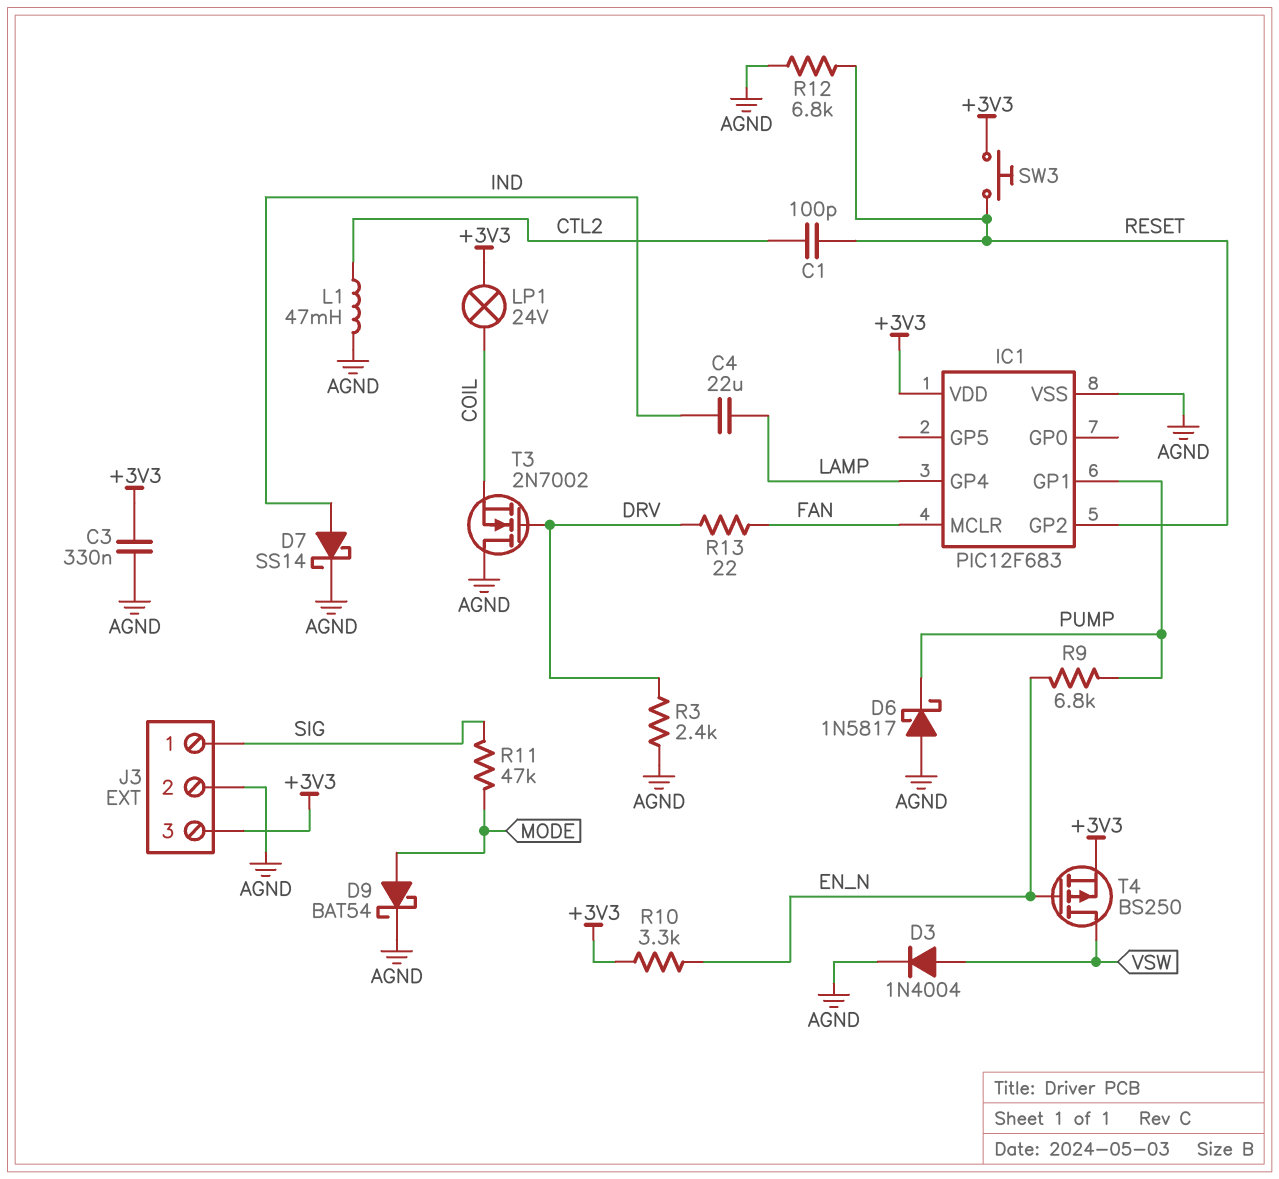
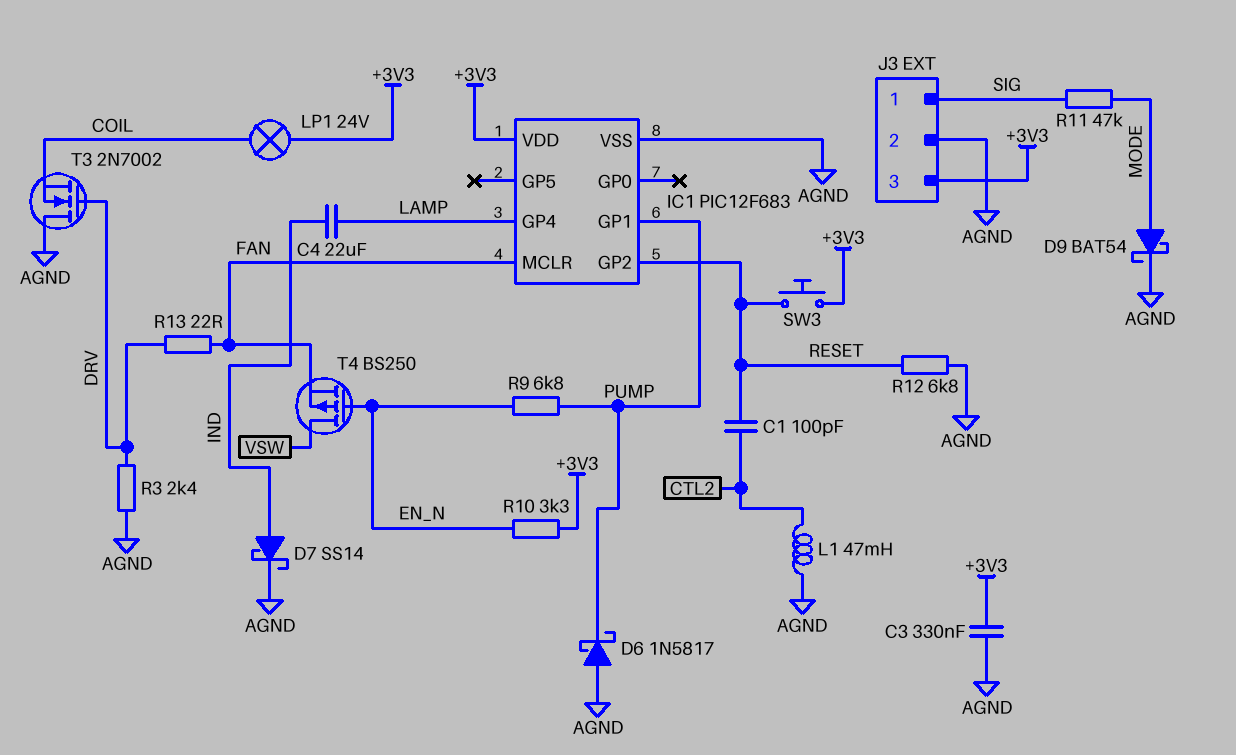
D3: diode 1N4004 (A VSW, K AGND) -> none
T4: PMOS BS250 (G EN_N, D VSW, S +3V3) -> PMOS BS250 (G EN_N, D VSW, S FAN)

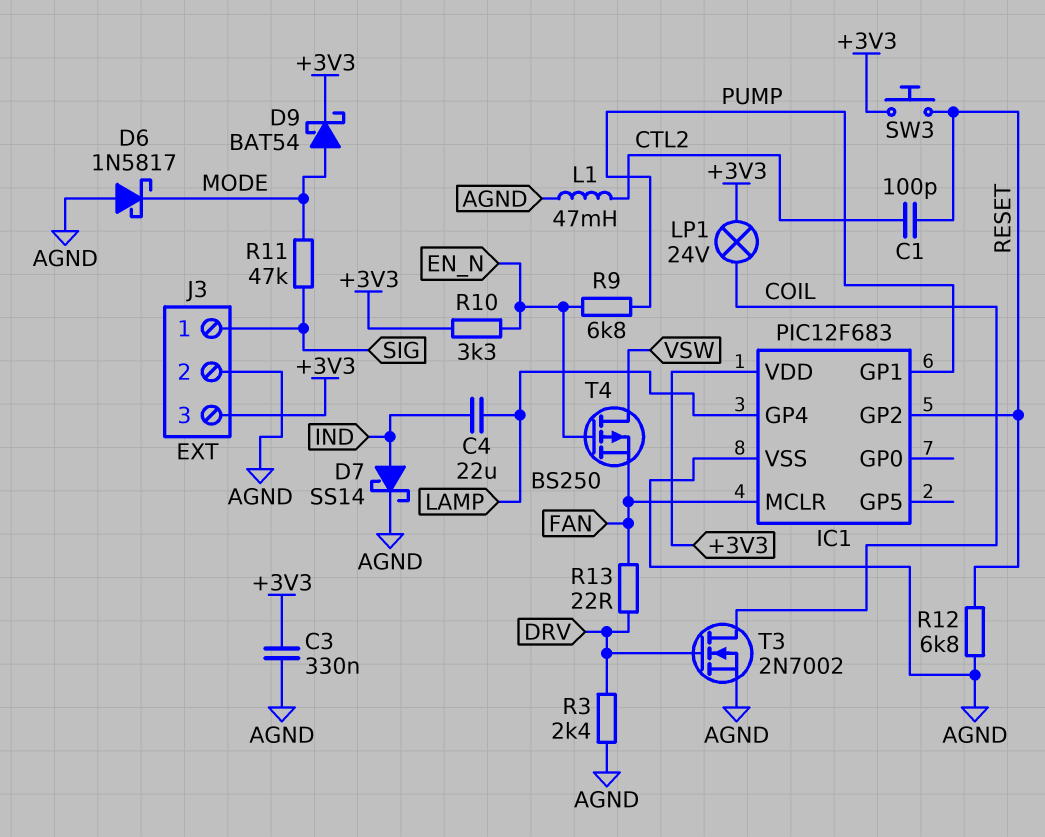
D6: schottky 1N5817 (A AGND, K PUMP) -> schottky 1N5817 (A AGND, K MODE)
D9: schottky BAT54 (A MODE, K AGND) -> schottky BAT54 (A MODE, K +3V3)
T3: NMOS 2N7002 (G DRV, D AGND, S COIL) -> NMOS 2N7002 (G DRV, D COIL, S AGND)

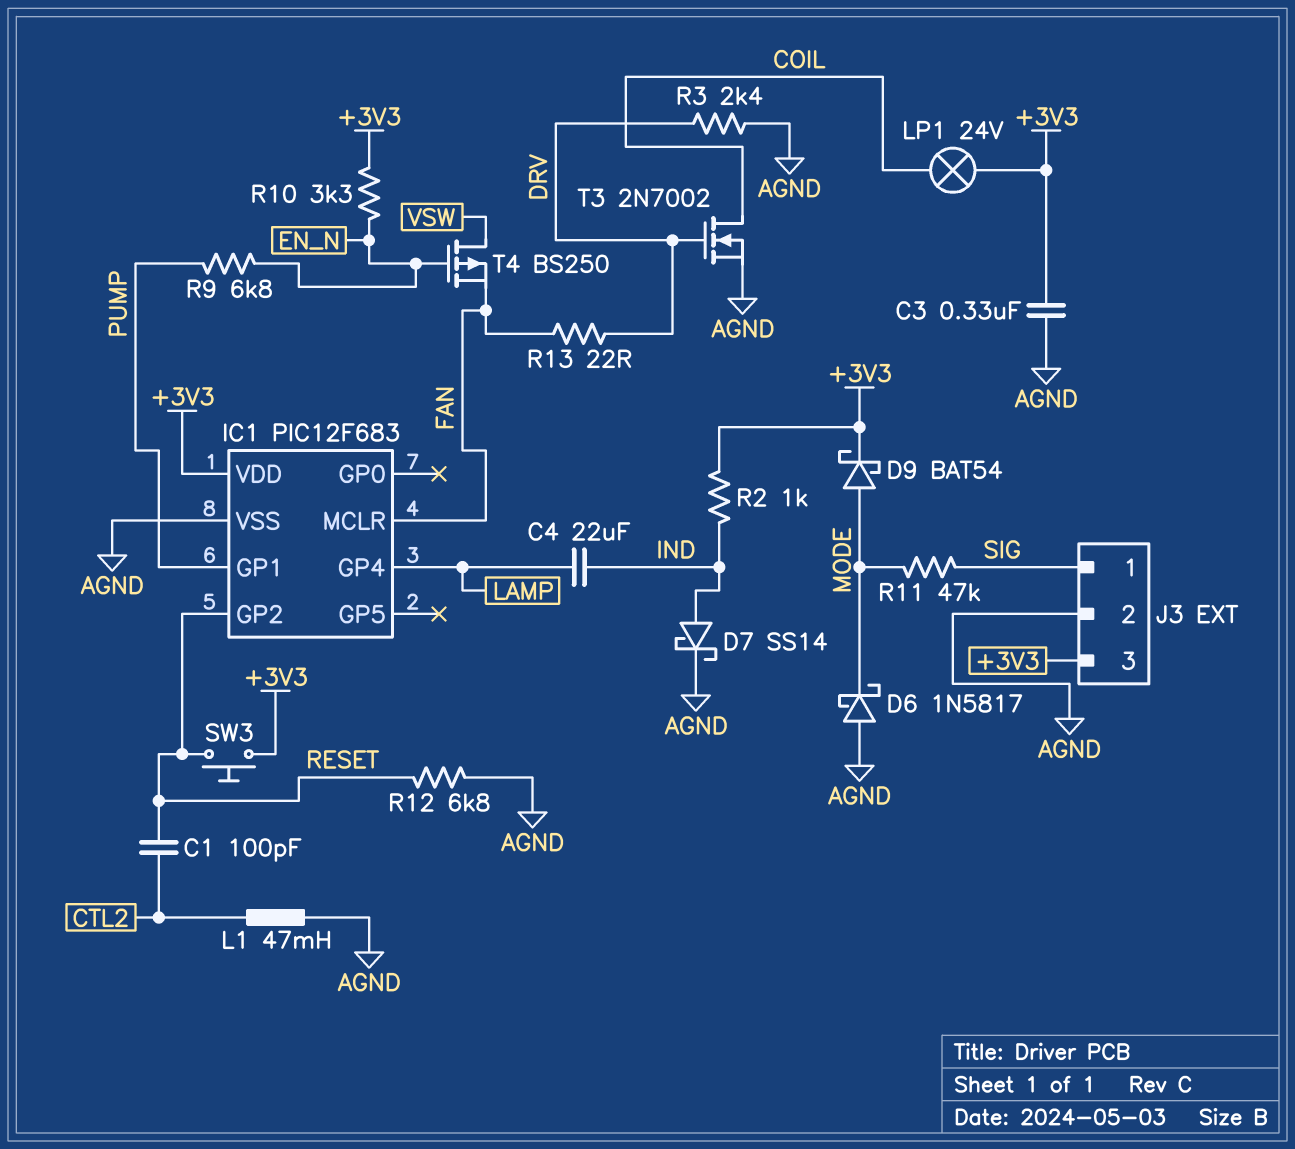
R2: none -> 1k (+3V3, IND)

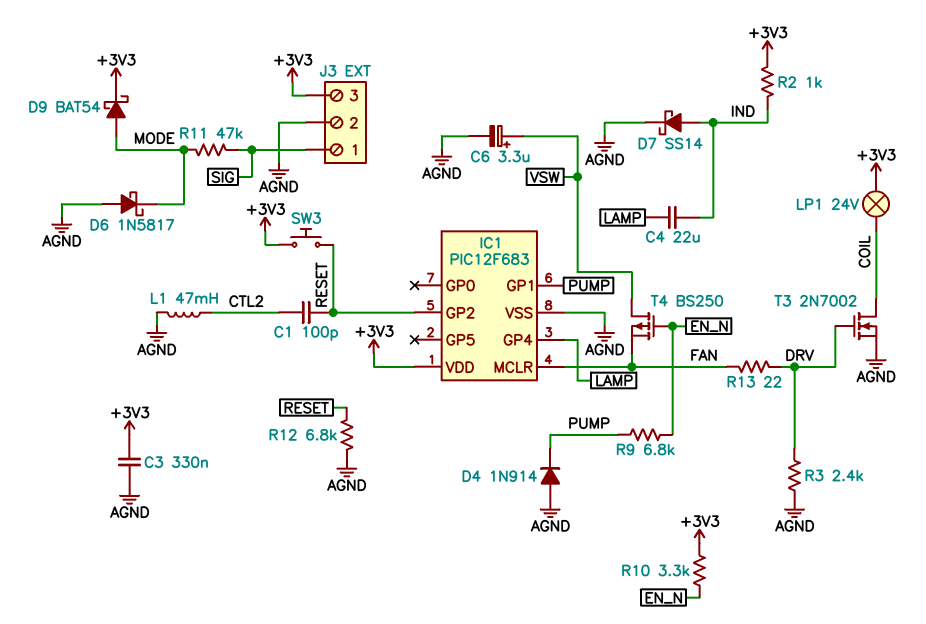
C6: none -> 3.3uF (plus VSW, minus AGND)
D4: none -> diode 1N914 (A AGND, K PUMP)

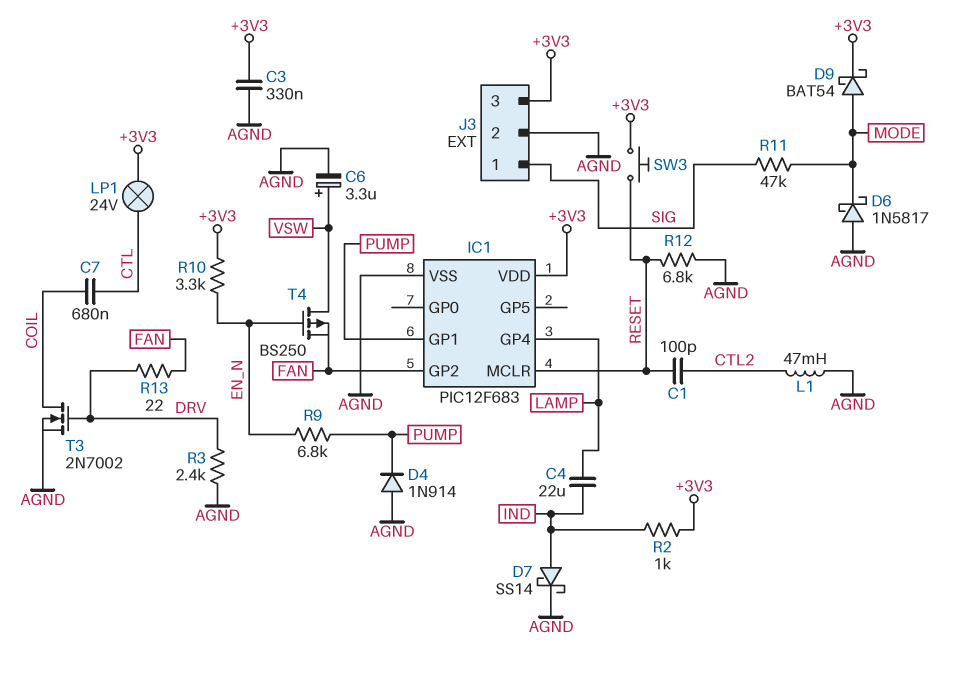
C7: none -> 680nF (COIL, CTL)
IC1 pin GP2: RESET -> FAN
IC1 pin MCLR: FAN -> RESET
LP1: lamp 24V (+3V3, COIL) -> lamp 24V (+3V3, CTL)

